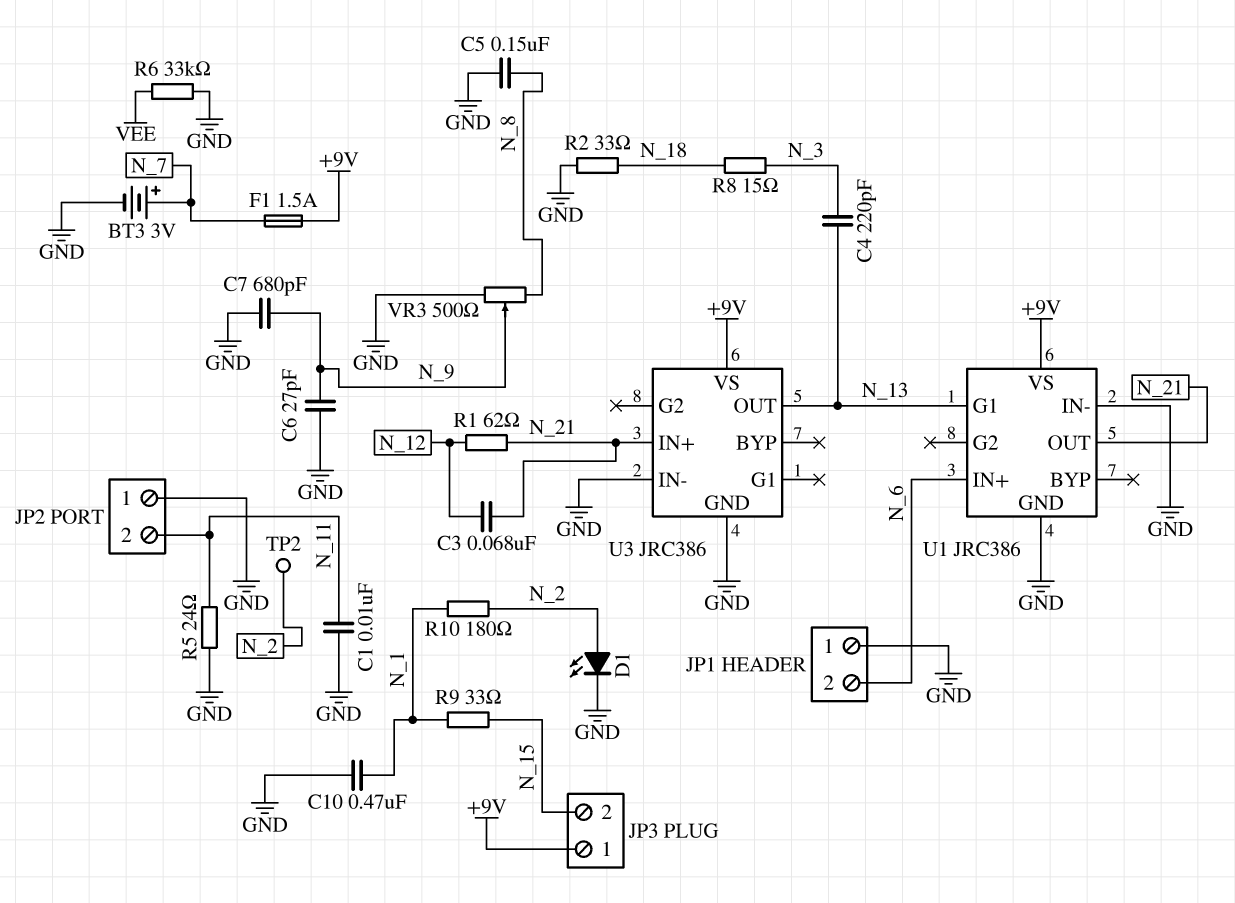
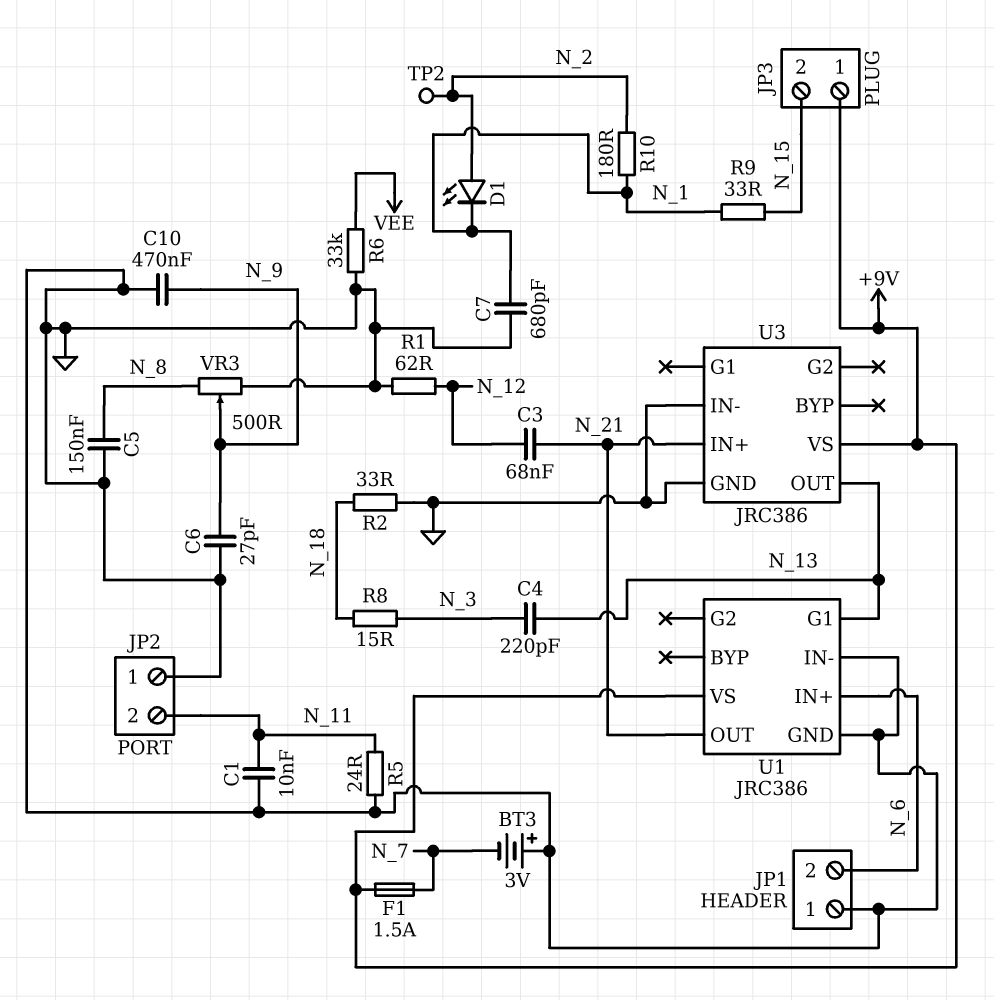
BT3: 3V (plus N_7, minus GND) -> 3V (plus GND, minus N_7)
C7: 680pF (GND, N_9) -> 680pF (GND, N_1)
C10: 470nF (GND, N_1) -> 470nF (GND, N_9)
D1: LED (A N_2, K GND) -> LED (A N_2, K N_1)
R1: 62 (N_12, N_21) -> 62 (GND, N_12)

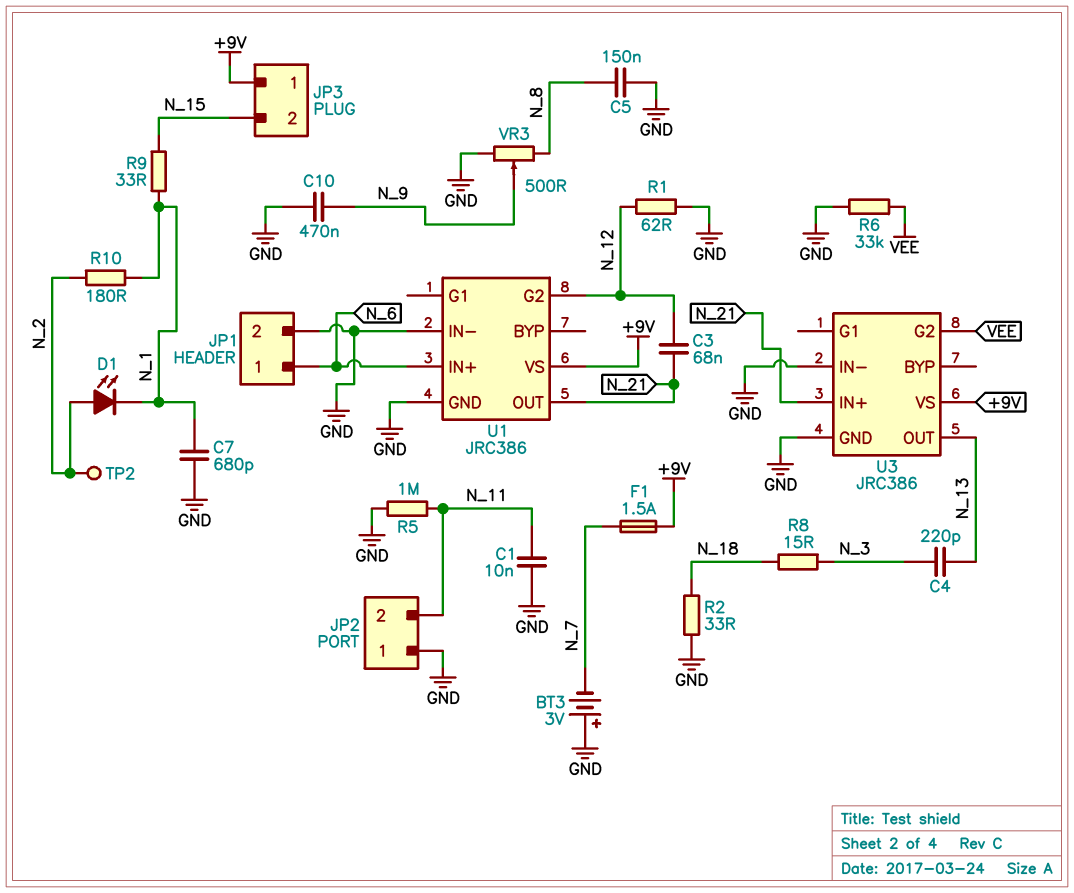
C6: 27pF (GND, N_9) -> none
JP1 pin 1: GND -> N_6
JP1 pin 2: N_6 -> GND
R5: 24 (GND, N_11) -> 1M (GND, N_11)
U1 pin G1: N_13 -> none
U1 pin G2: none -> N_12
U3 pin G2: none -> VEE

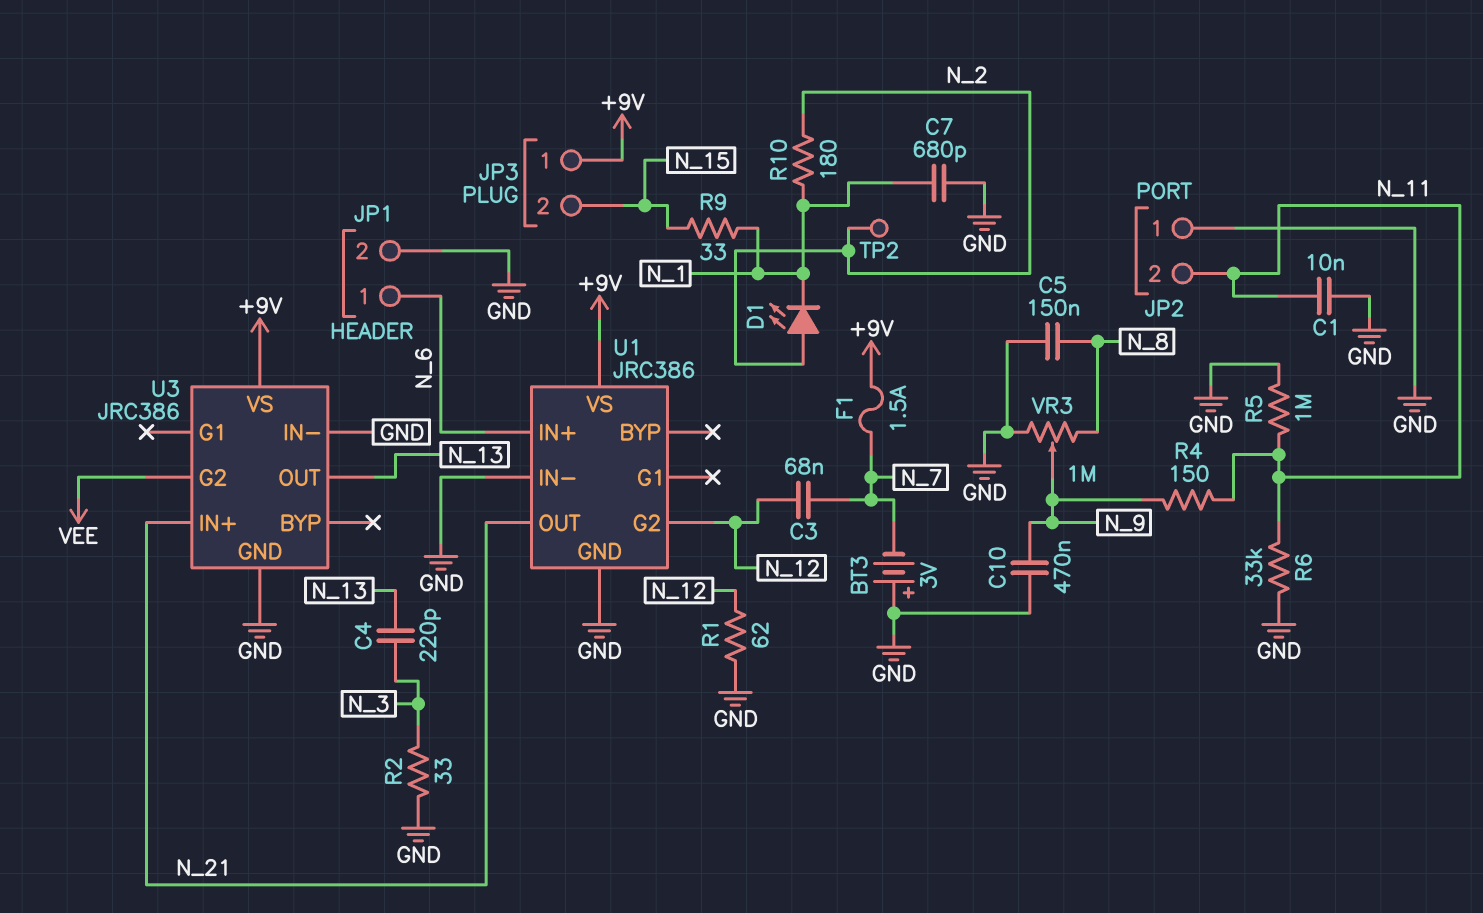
C3: 68nF (N_12, N_21) -> 68nF (N_7, N_12)
R2: 33 (GND, N_18) -> 33 (GND, N_3)
R4: none -> 150 (N_9, N_11)
R6: 33k (GND, VEE) -> 33k (GND, N_11)
R8: 15 (N_3, N_18) -> none
VR3: 500 (GND, N_8, wiper N_9) -> 1M (GND, N_8, wiper N_9)

